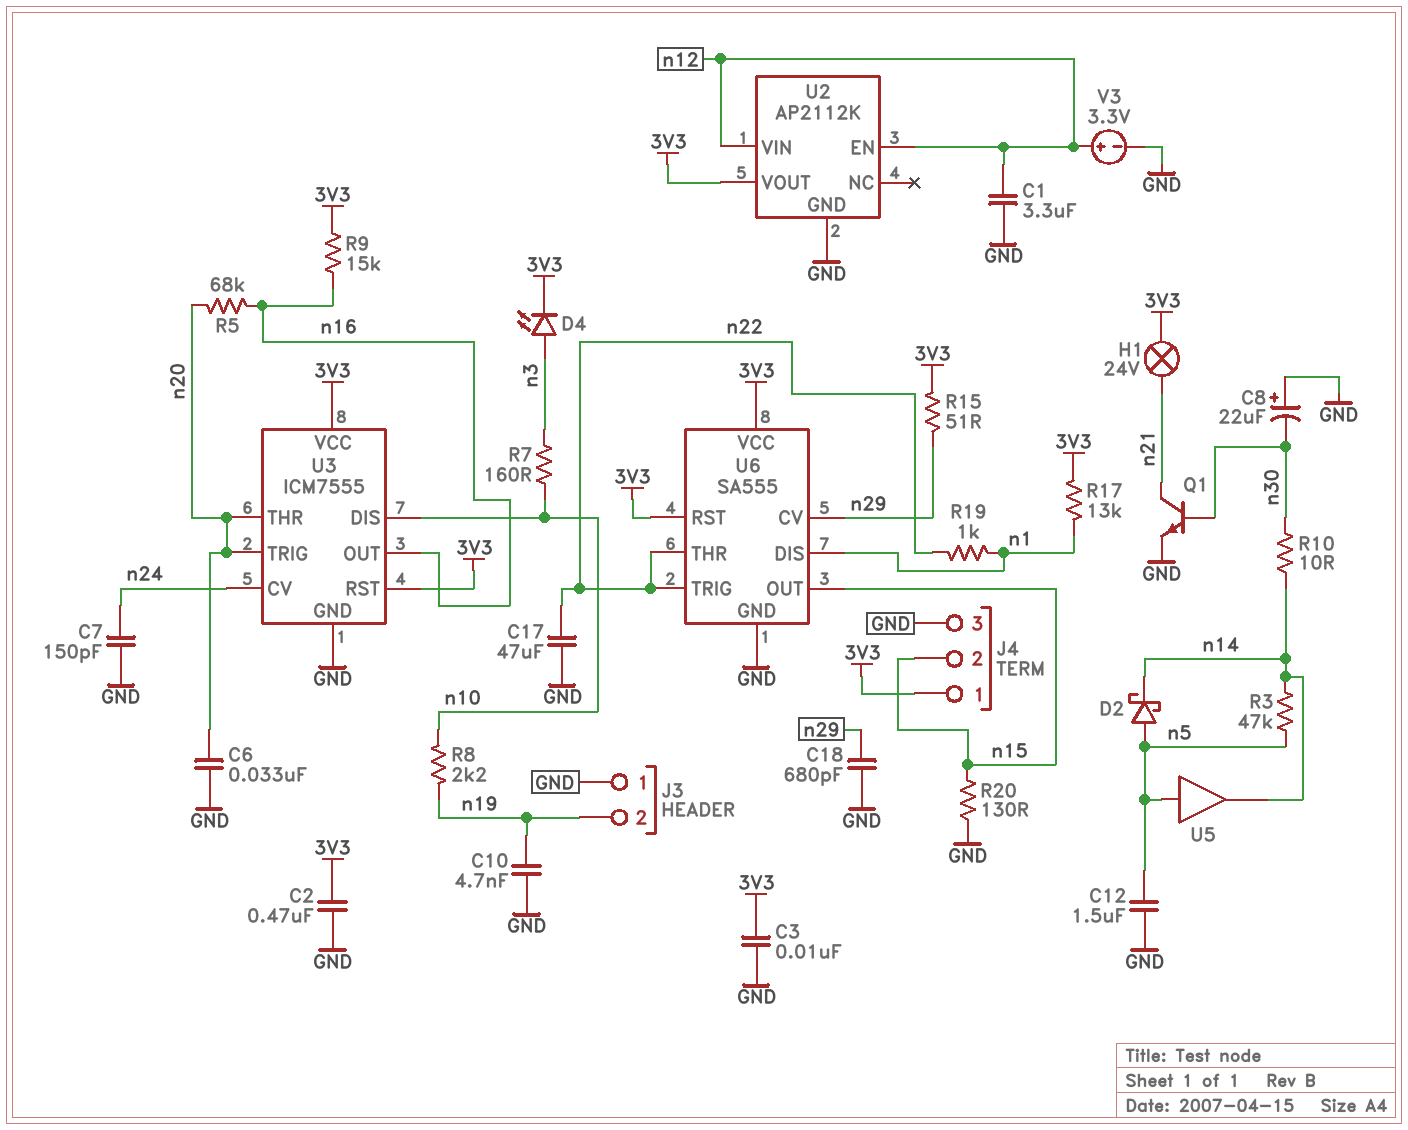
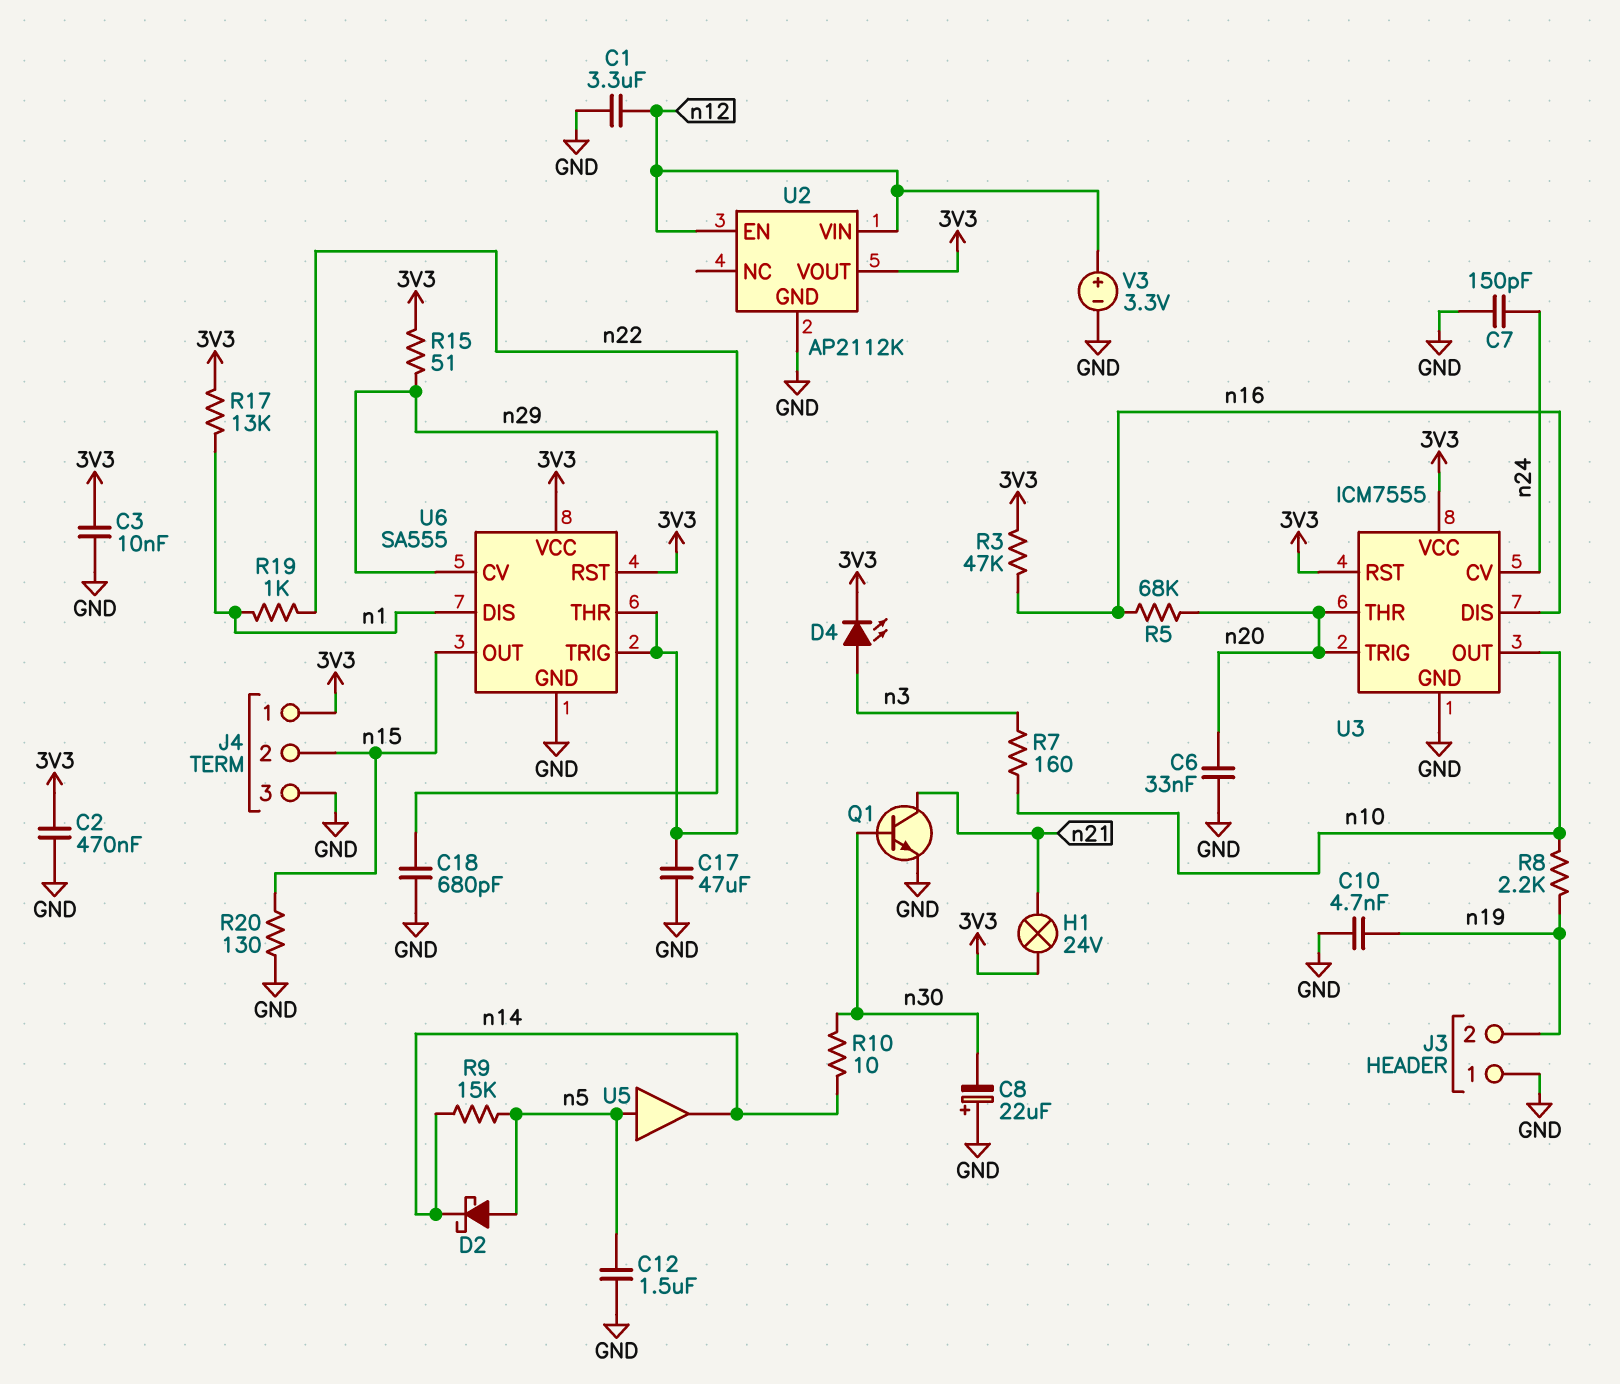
R3: 47k (n5, n14) -> 47k (3V3, n16)
R9: 15k (3V3, n16) -> 15k (n5, n14)
U3 pin DIS: n10 -> n16
U3 pin OUT: n16 -> n10

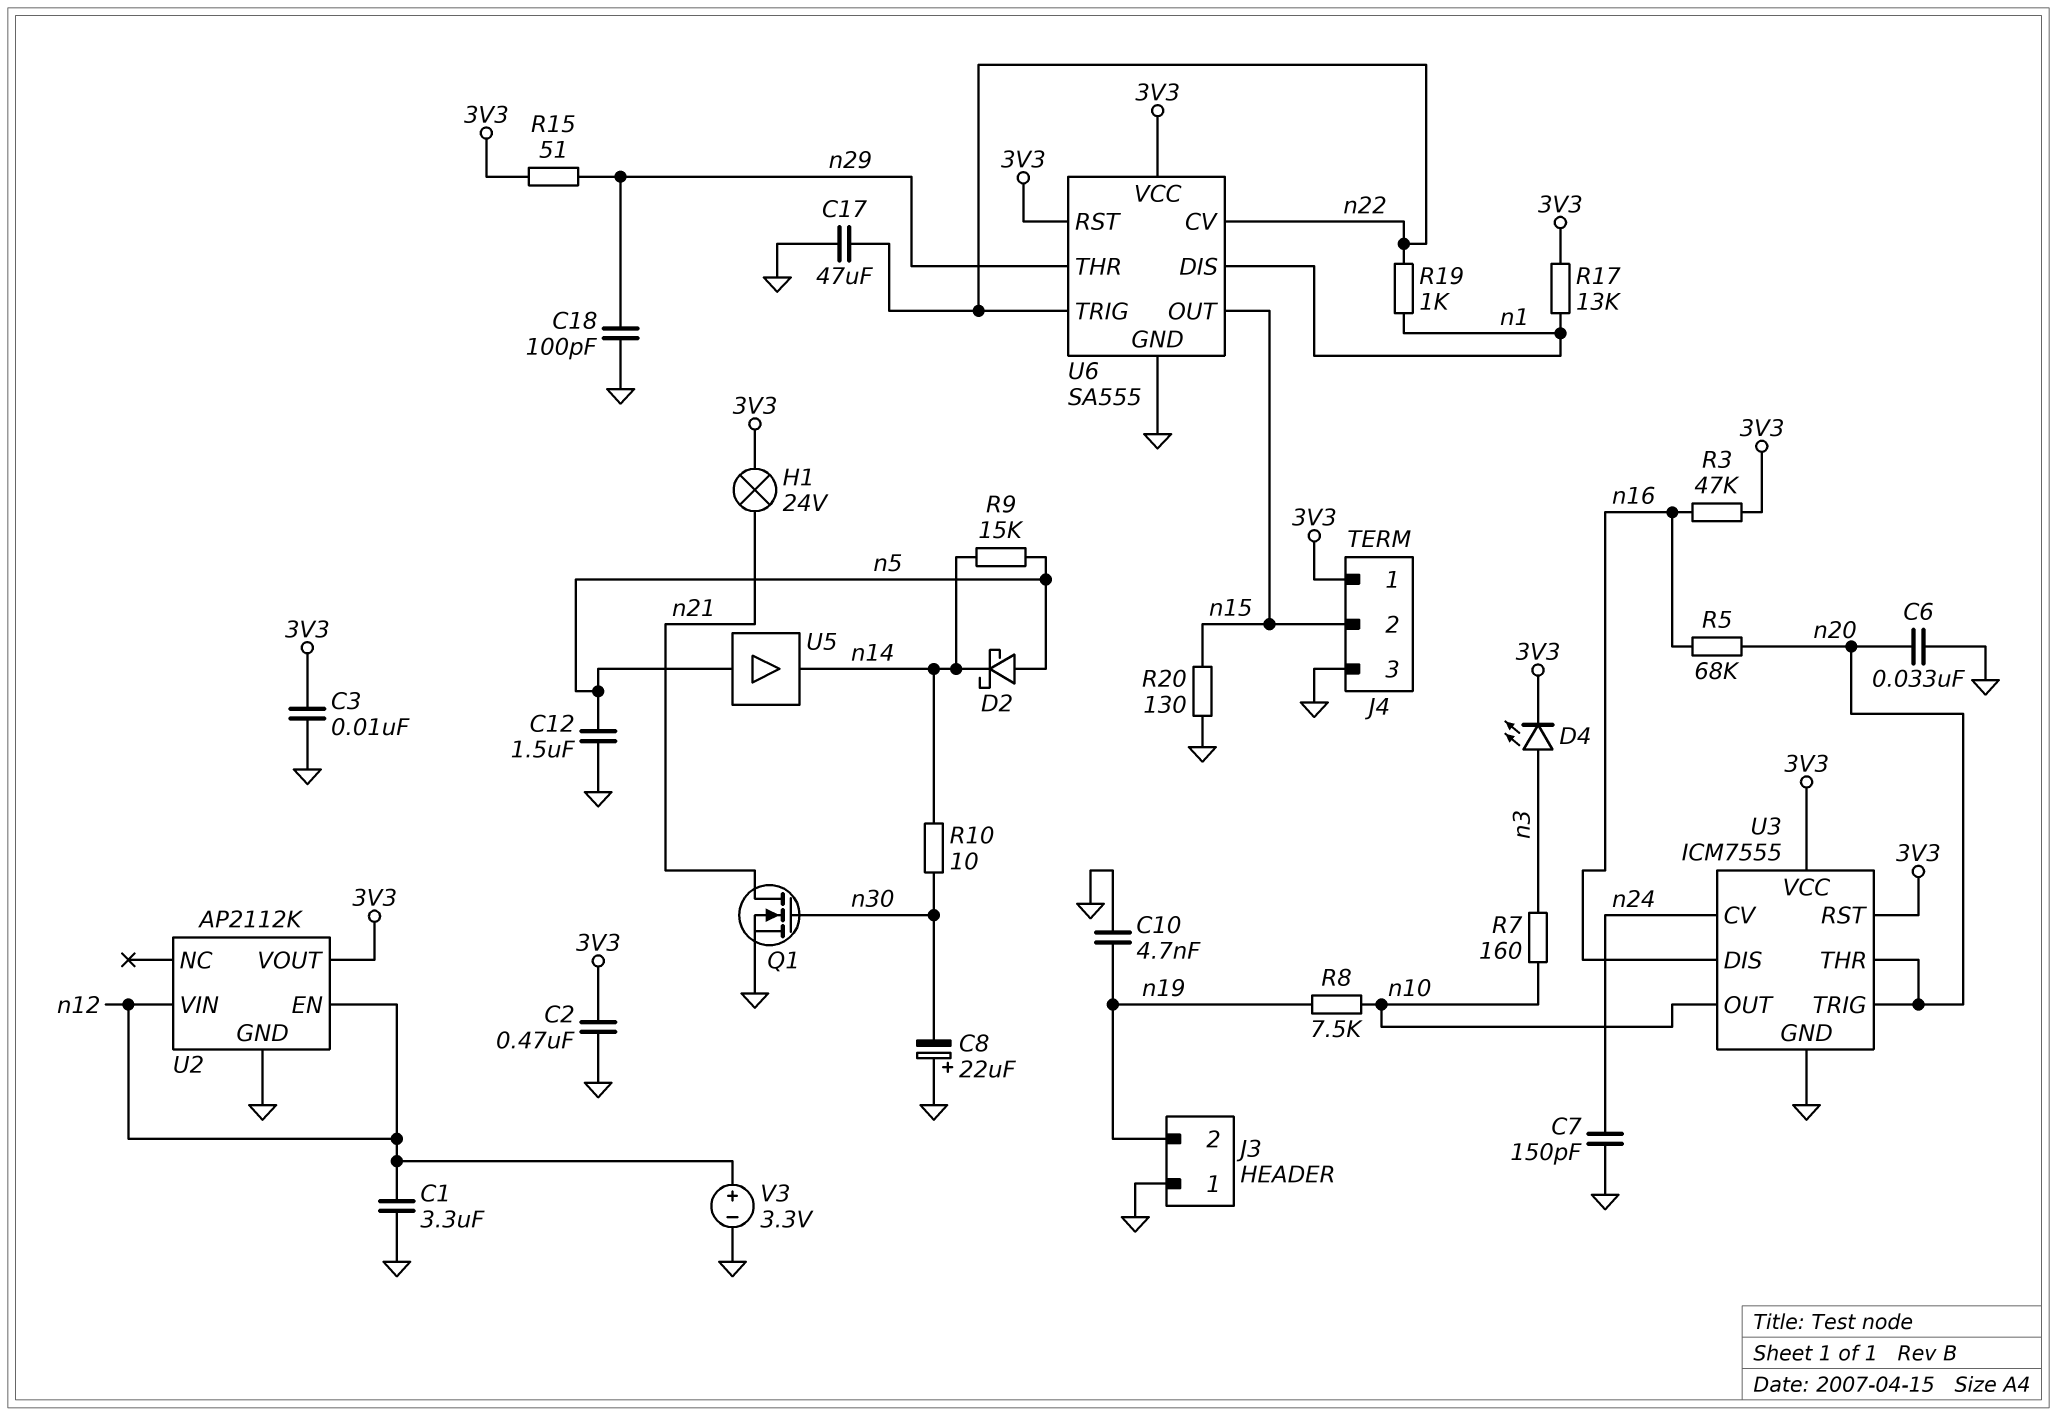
C18: 680pF (GND, n29) -> 100pF (GND, n29)
Q1: NPN (B n30, C n21, E GND) -> NMOS (G n30, D n21, S GND)
R8: 2.2k (n10, n19) -> 7.5k (n10, n19)
U6 pin CV: n29 -> n22
U6 pin THR: n22 -> n29

